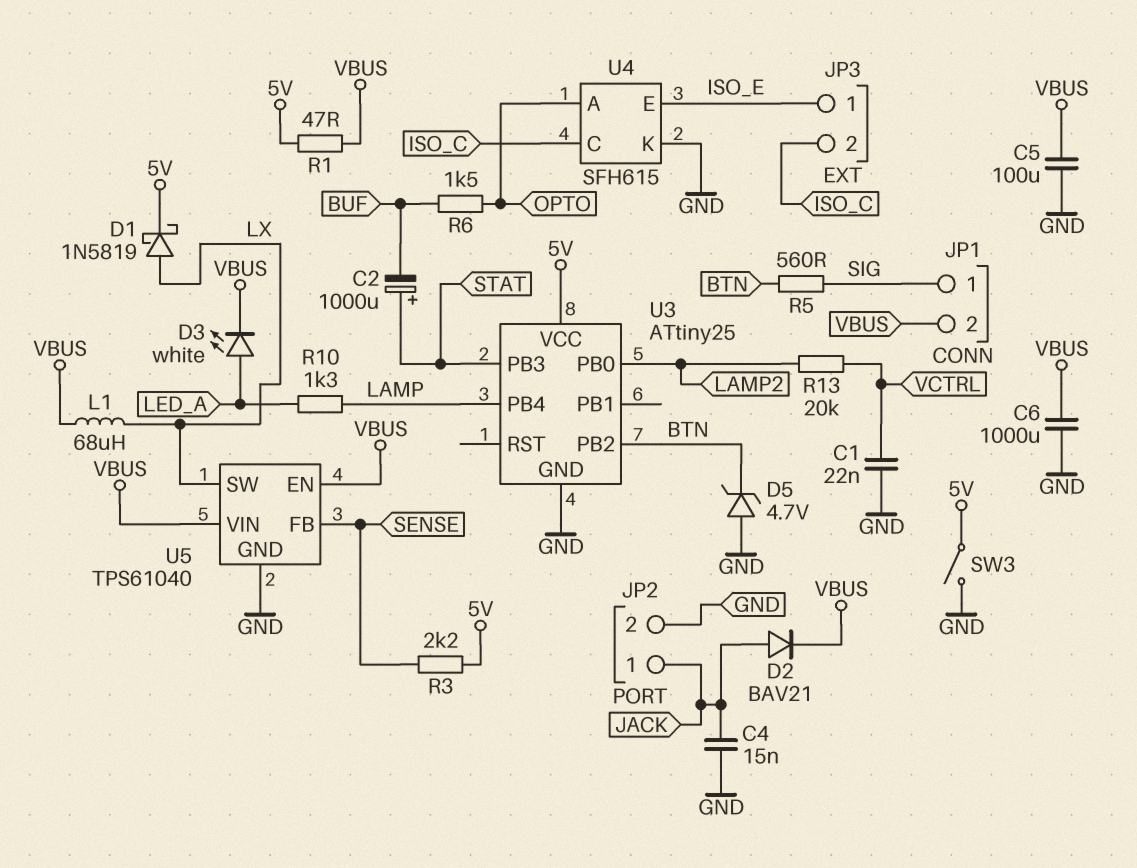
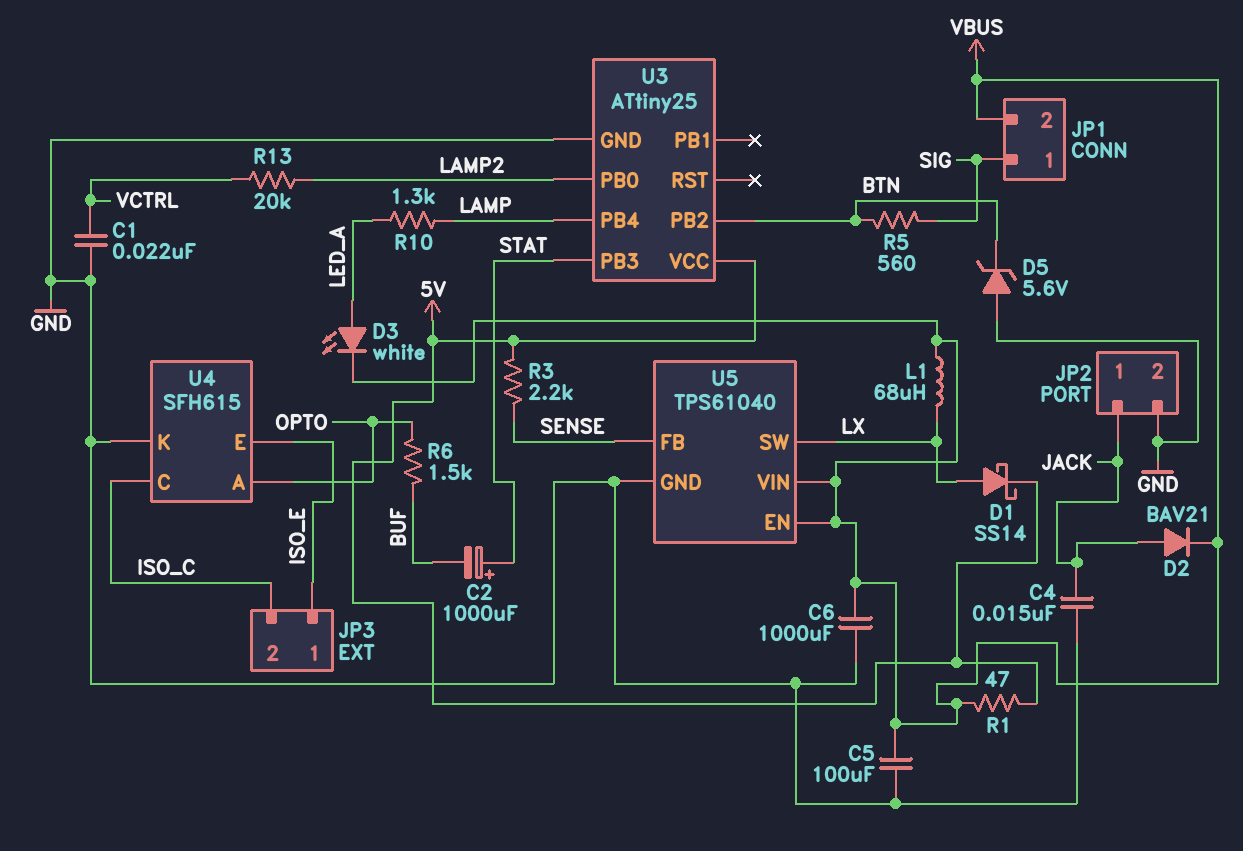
D1: schottky 1N5819 (A LX, K 5V) -> schottky SS14 (A LX, K 5V)
D5: zener 4.7V (A GND, K BTN) -> zener 5.6V (A GND, K BTN)
SW3: switch (5V, GND) -> none

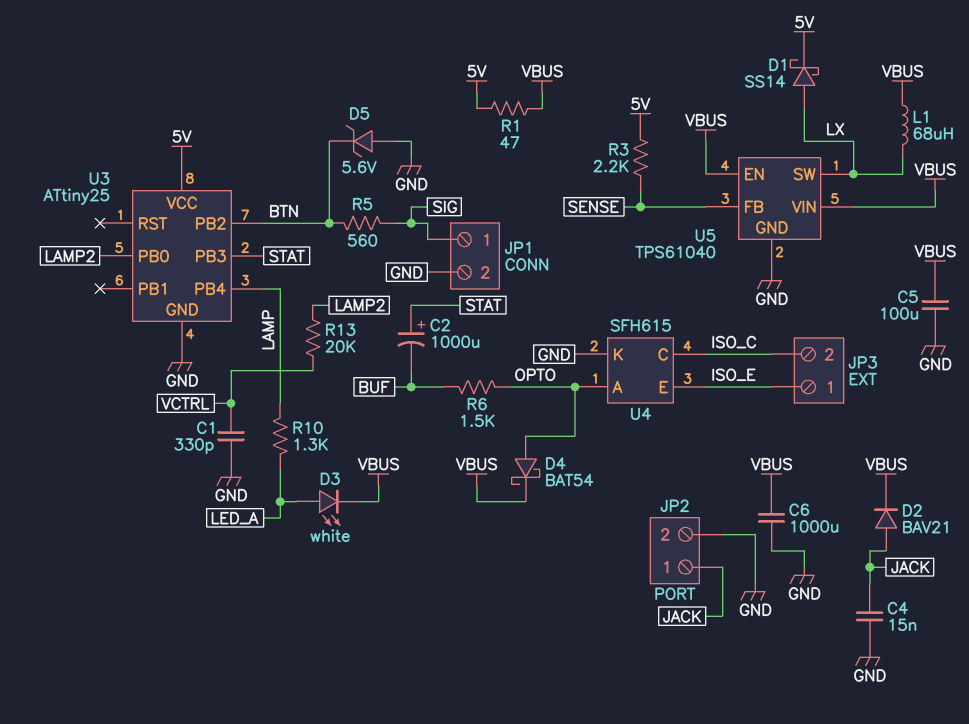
C1: 22nF (GND, VCTRL) -> 330pF (GND, VCTRL)
D4: none -> schottky BAT54 (A OPTO, K VBUS)
JP1 pin 2: VBUS -> GND

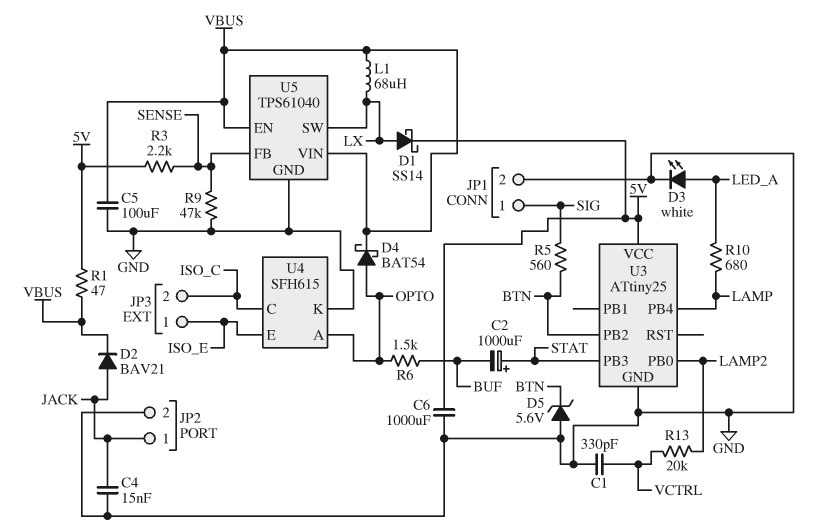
C6: 1000uF (GND, VBUS) -> 1000uF (5V, GND)
D3: LED white (A LED_A, K VBUS) -> LED white (A LED_A, K GND)
R9: none -> 47k (GND, SENSE)
R10: 1.3k (LAMP, LED_A) -> 680 (LAMP, LED_A)

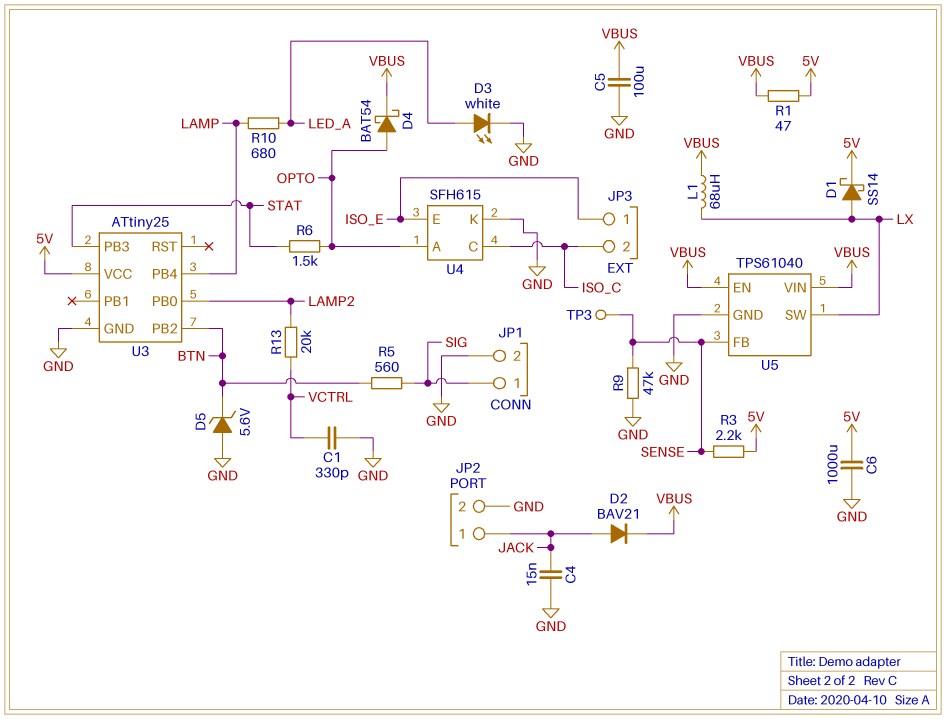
C2: 1000uF (plus STAT, minus BUF) -> none
R6: 1.5k (BUF, OPTO) -> 1.5k (OPTO, STAT)
TP3: none -> test point (SENSE)

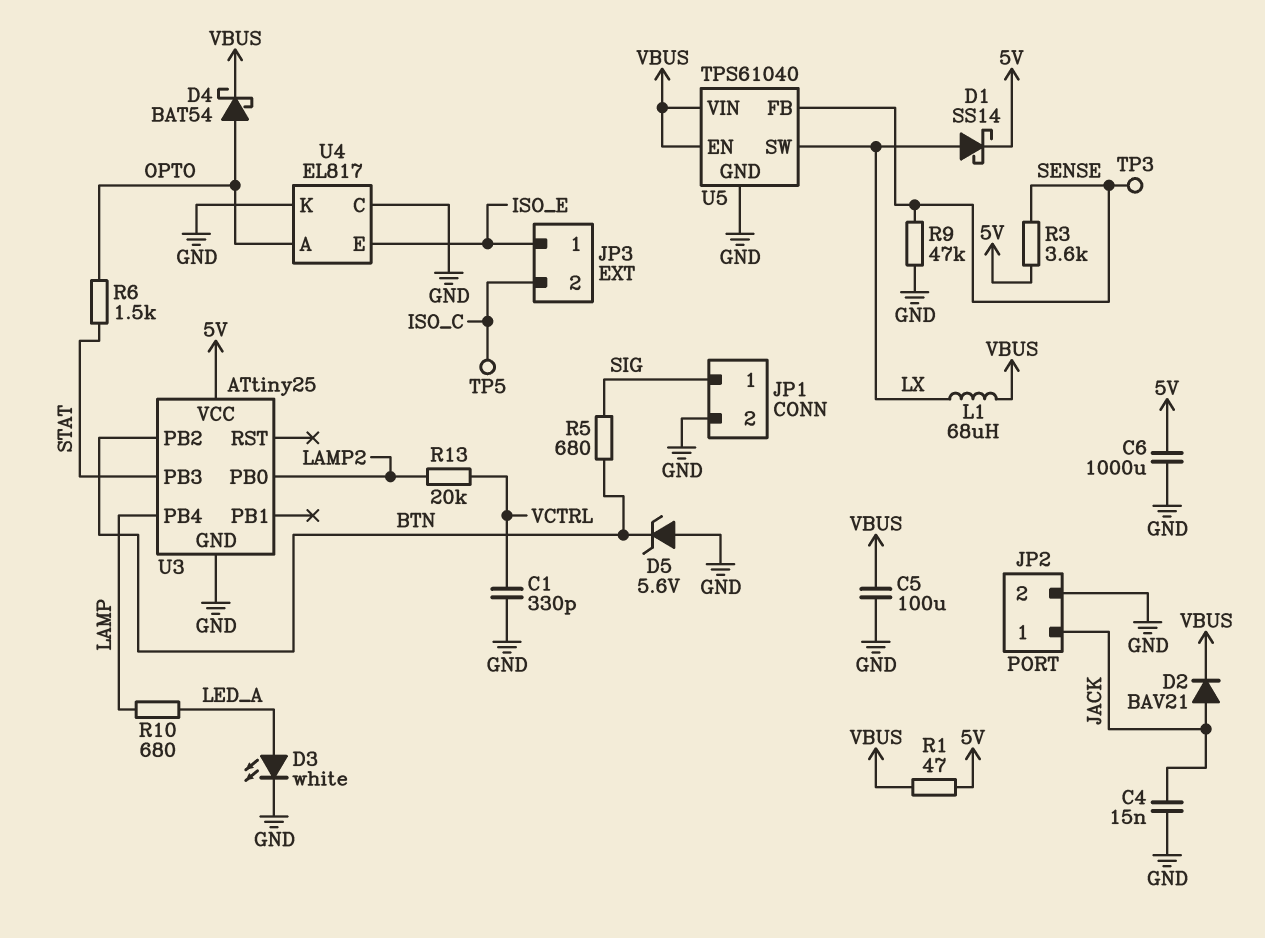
R3: 2.2k (5V, SENSE) -> 3.6k (5V, SENSE)
R5: 560 (BTN, SIG) -> 680 (BTN, SIG)
TP5: none -> test point (ISO_C)
U4: SFH615 -> EL817
U4 pin C: ISO_C -> GND

